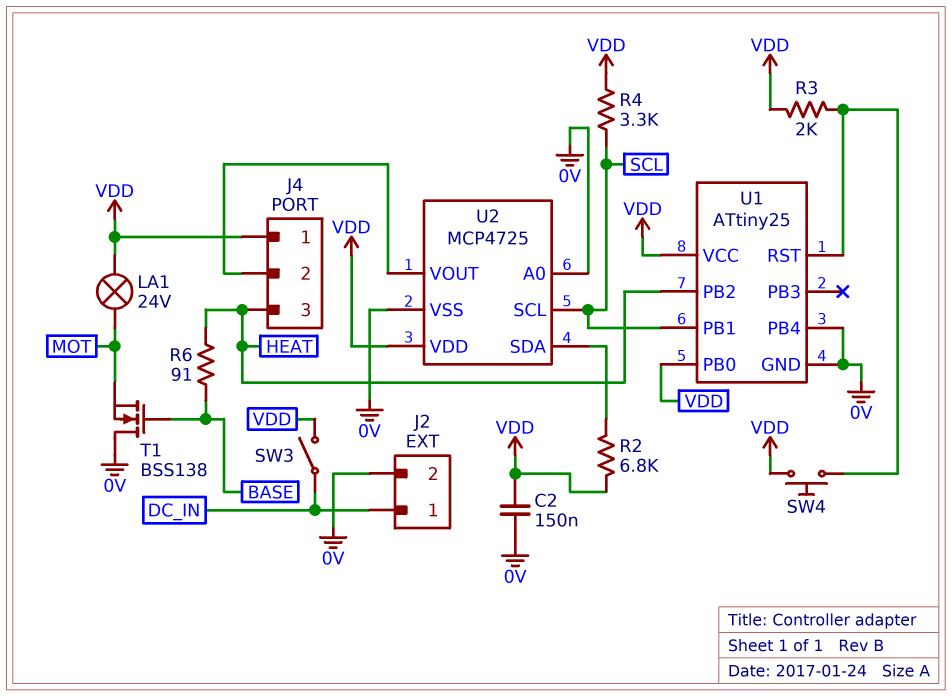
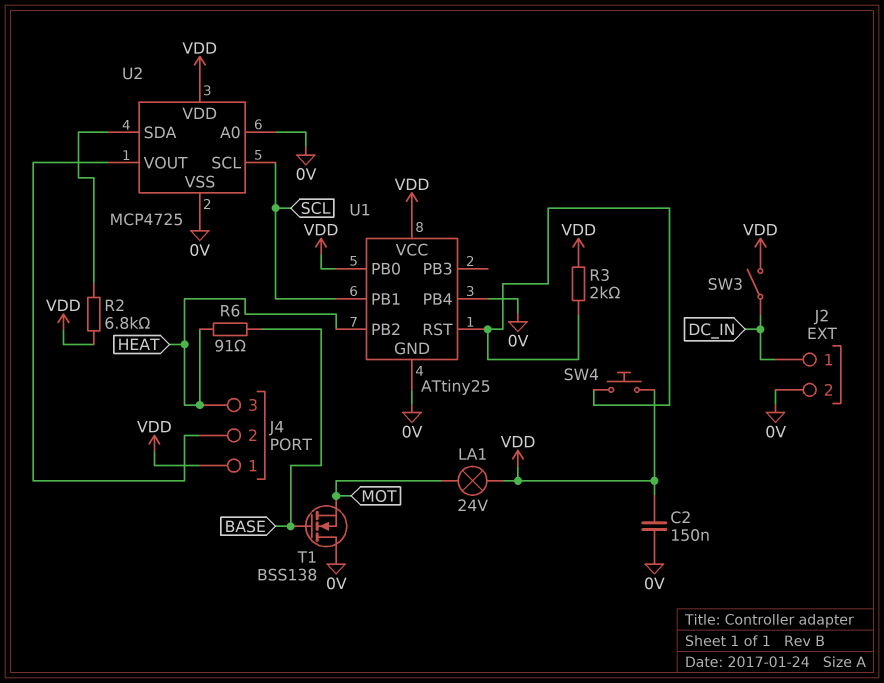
R4: 3.3k (SCL, VDD) -> none

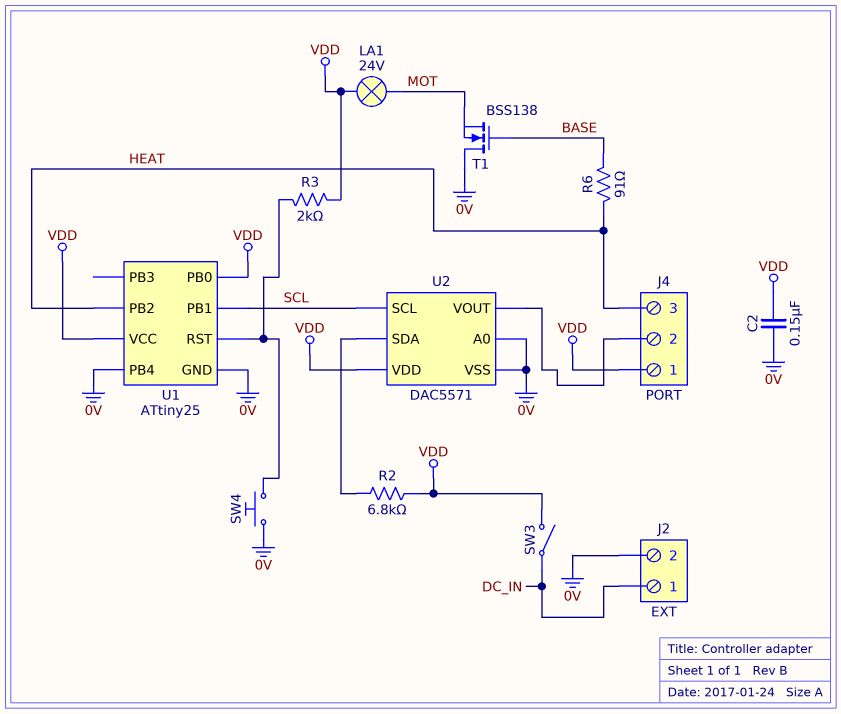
SW4: button (U1/RST, VDD) -> button (0V, U1/RST)
U2: MCP4725 -> DAC5571

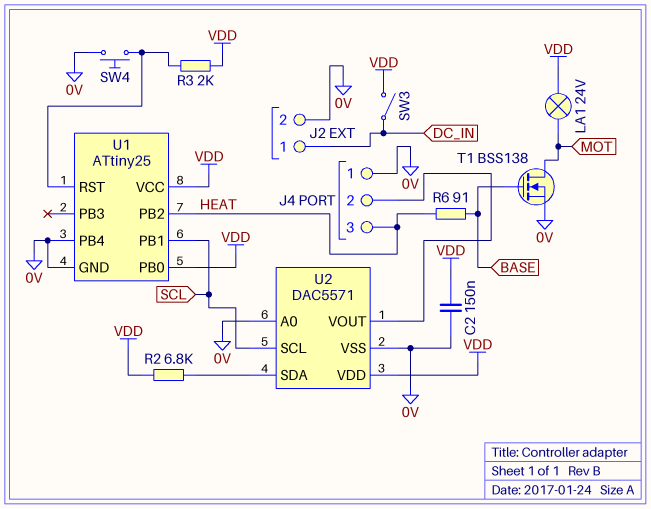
J4 pin 1: VDD -> 0V
T1: NMOS BSS138 (G BASE, D 0V, S MOT) -> NMOS BSS138 (G BASE, D MOT, S 0V)

